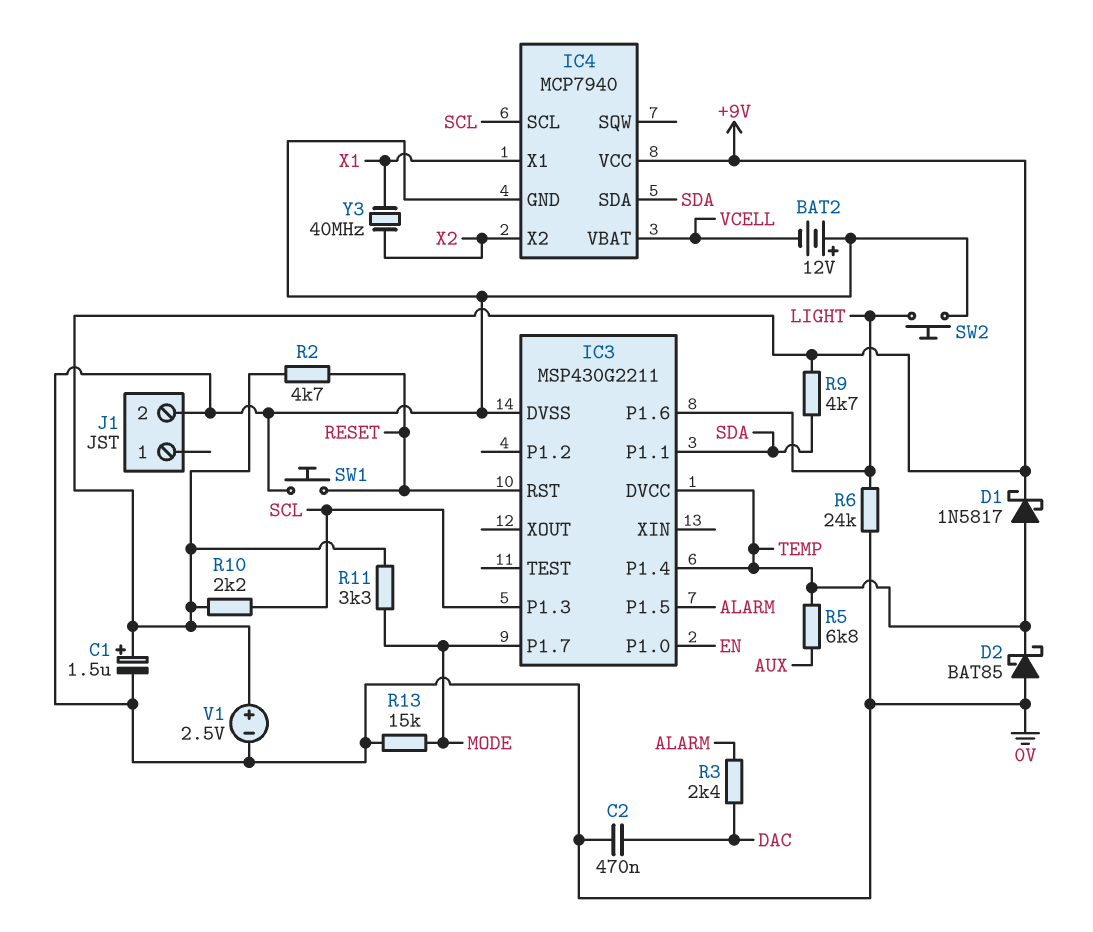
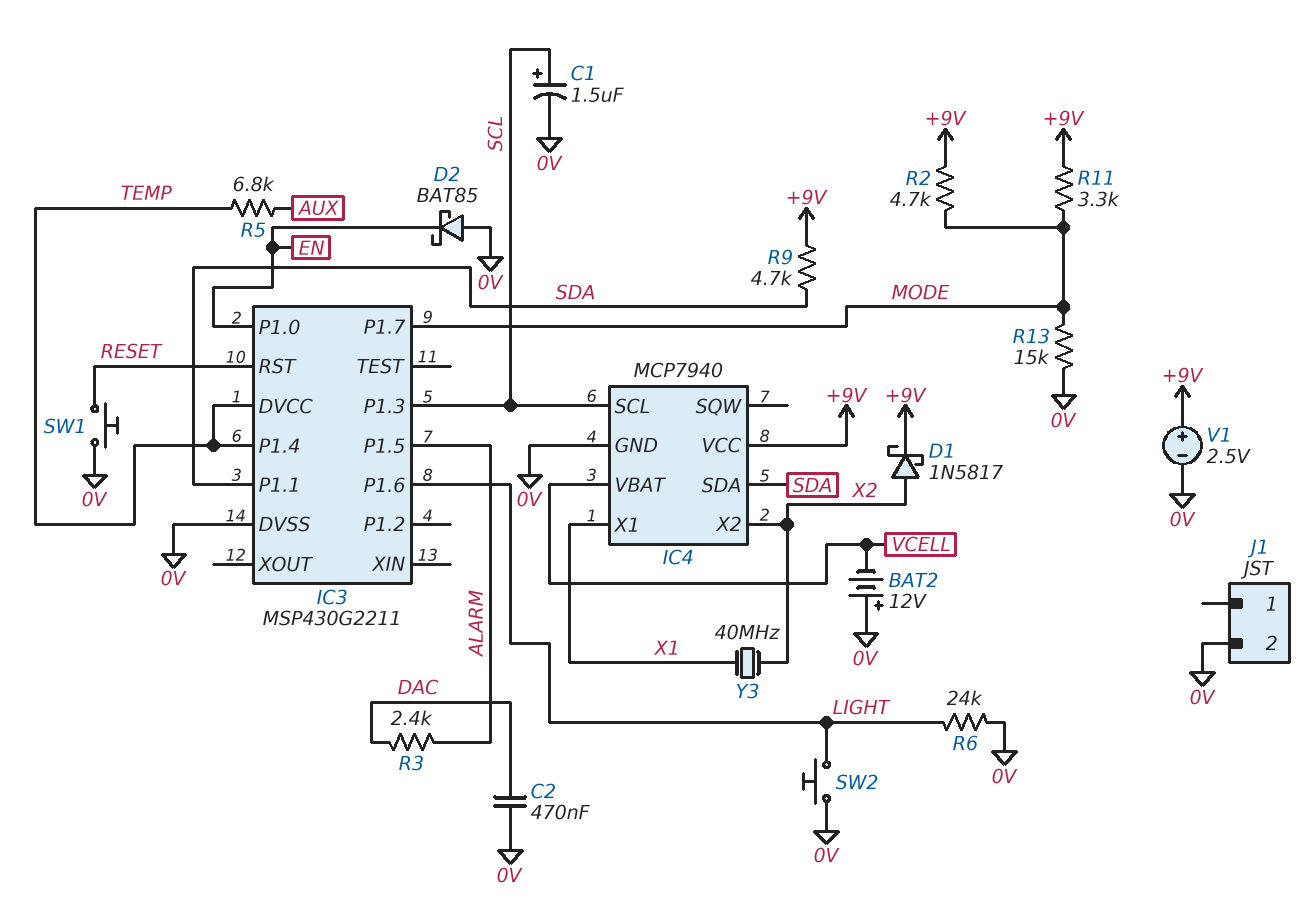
C1: 1.5uF (plus +9V, minus 0V) -> 1.5uF (plus SCL, minus 0V)
D1: schottky 1N5817 (A TEMP, K +9V) -> schottky 1N5817 (A X2, K +9V)
D2: schottky BAT85 (A 0V, K TEMP) -> schottky BAT85 (A 0V, K EN)
R2: 4.7k (+9V, RESET) -> 4.7k (+9V, MODE)
R10: 2.2k (+9V, SCL) -> none

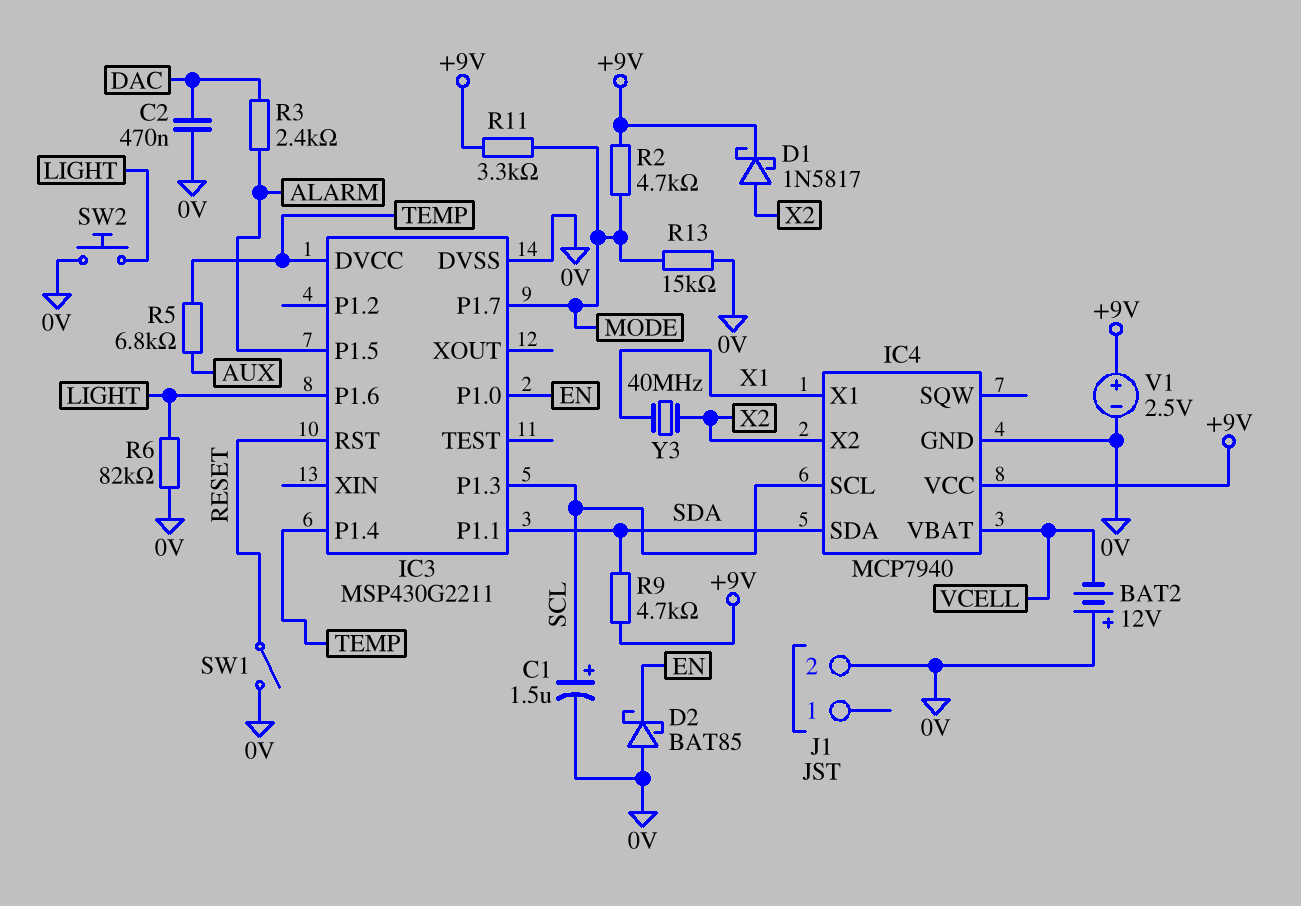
R6: 24k (0V, LIGHT) -> 82k (0V, LIGHT)
SW1: button (0V, RESET) -> switch (0V, RESET)

